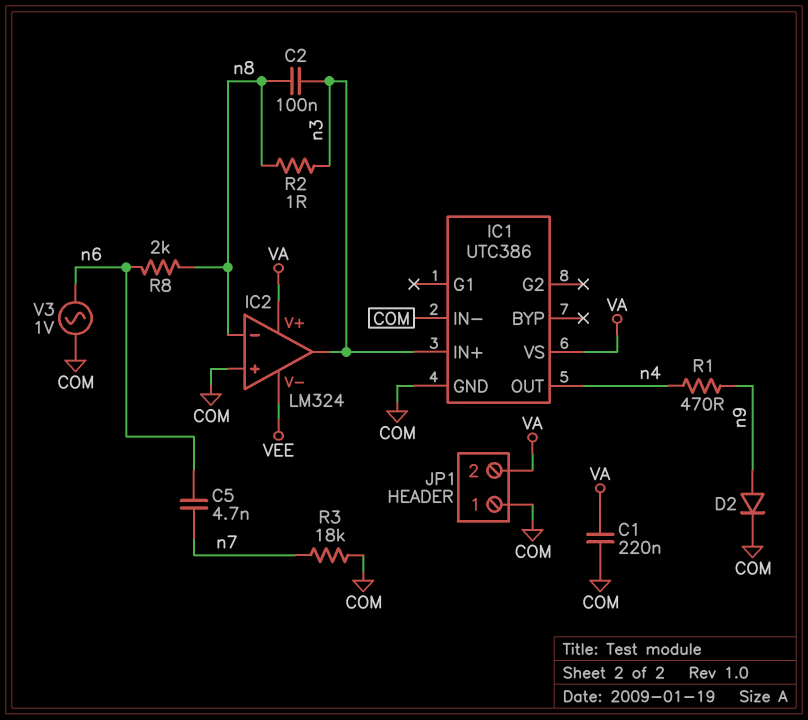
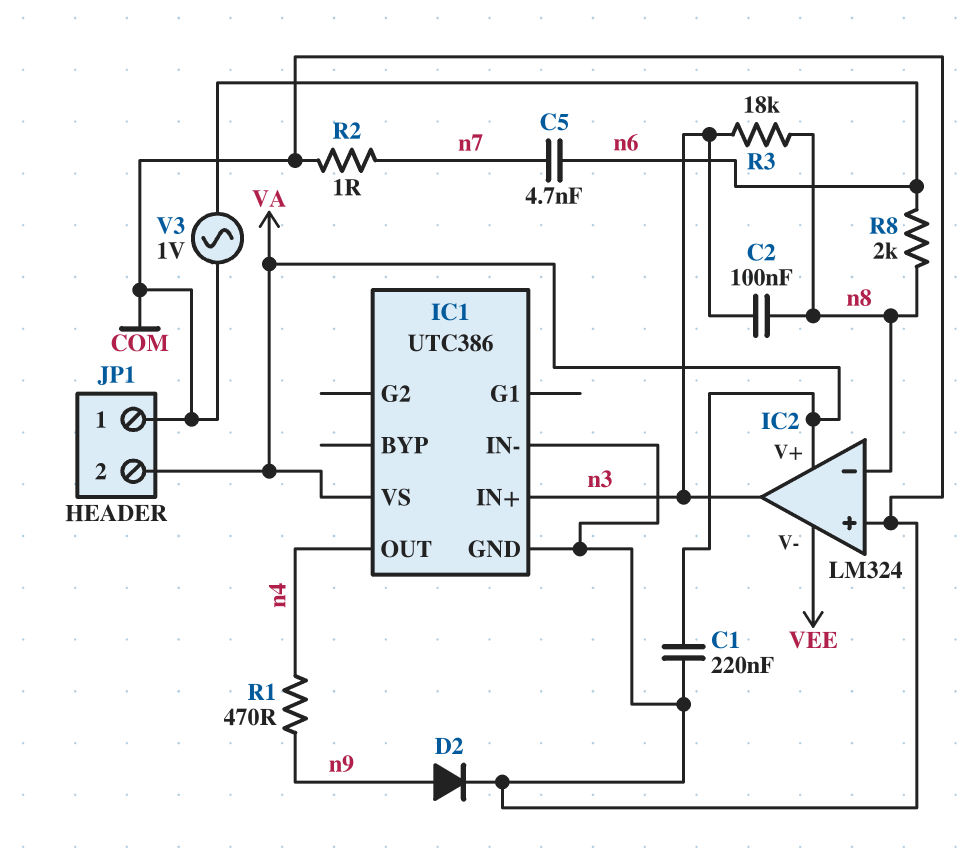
R2: 1 (n3, n8) -> 1 (COM, n7)
R3: 18k (COM, n7) -> 18k (n3, n8)

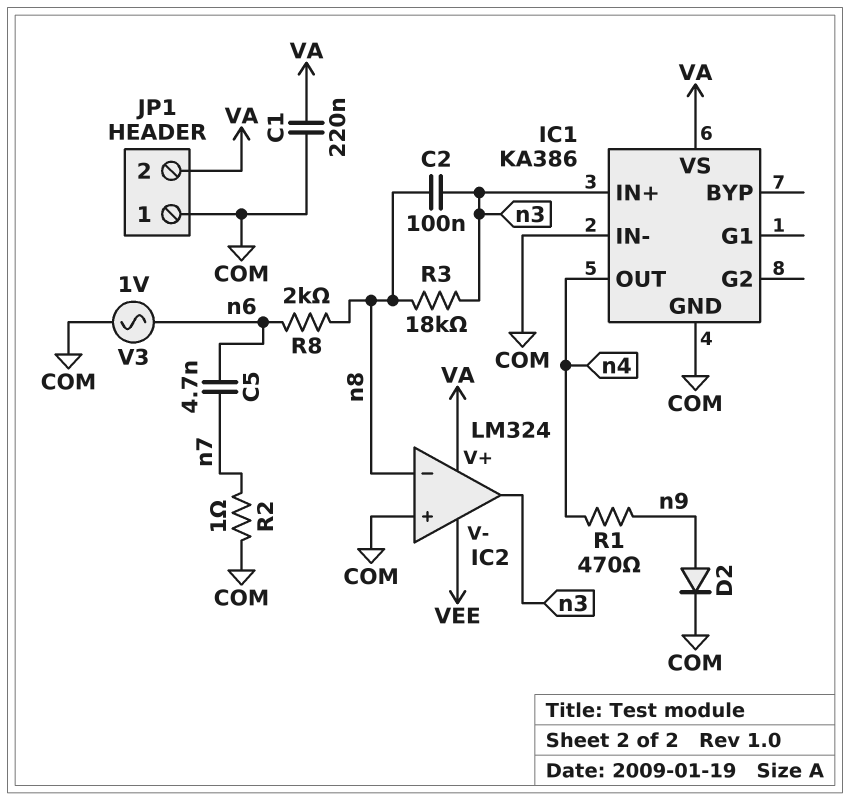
IC1: UTC386 -> KA386

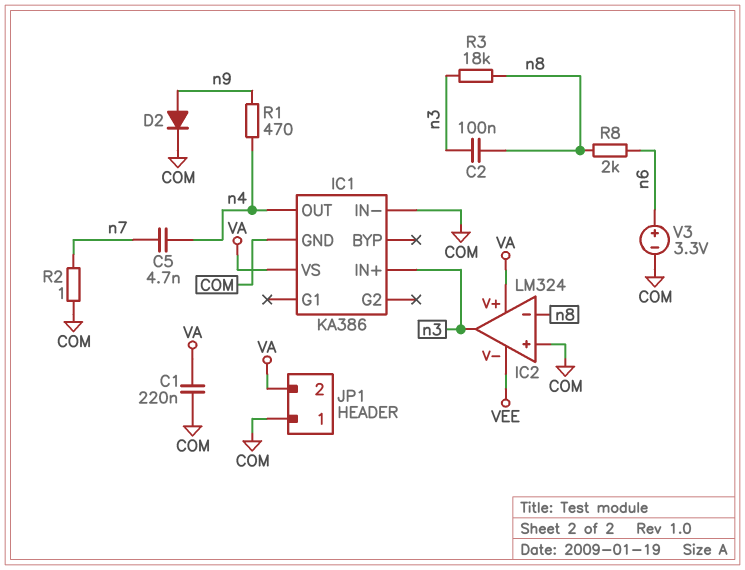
C5: 4.7nF (n6, n7) -> 4.7nF (n4, n7)
V3: AC 1V (COM, n6) -> 3.3V (plus n6, minus COM)

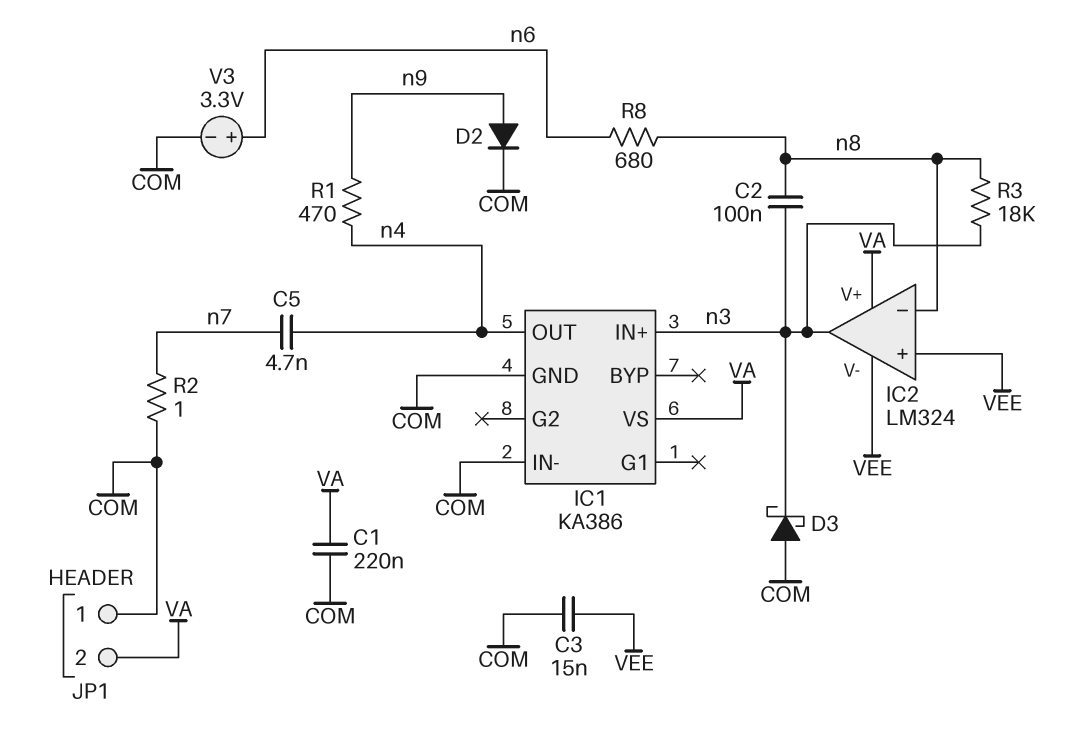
C3: none -> 15nF (COM, VEE)
D3: none -> schottky (A COM, K n3)
IC2 pin in+: COM -> VEE
R8: 2k (n6, n8) -> 680 (n6, n8)

